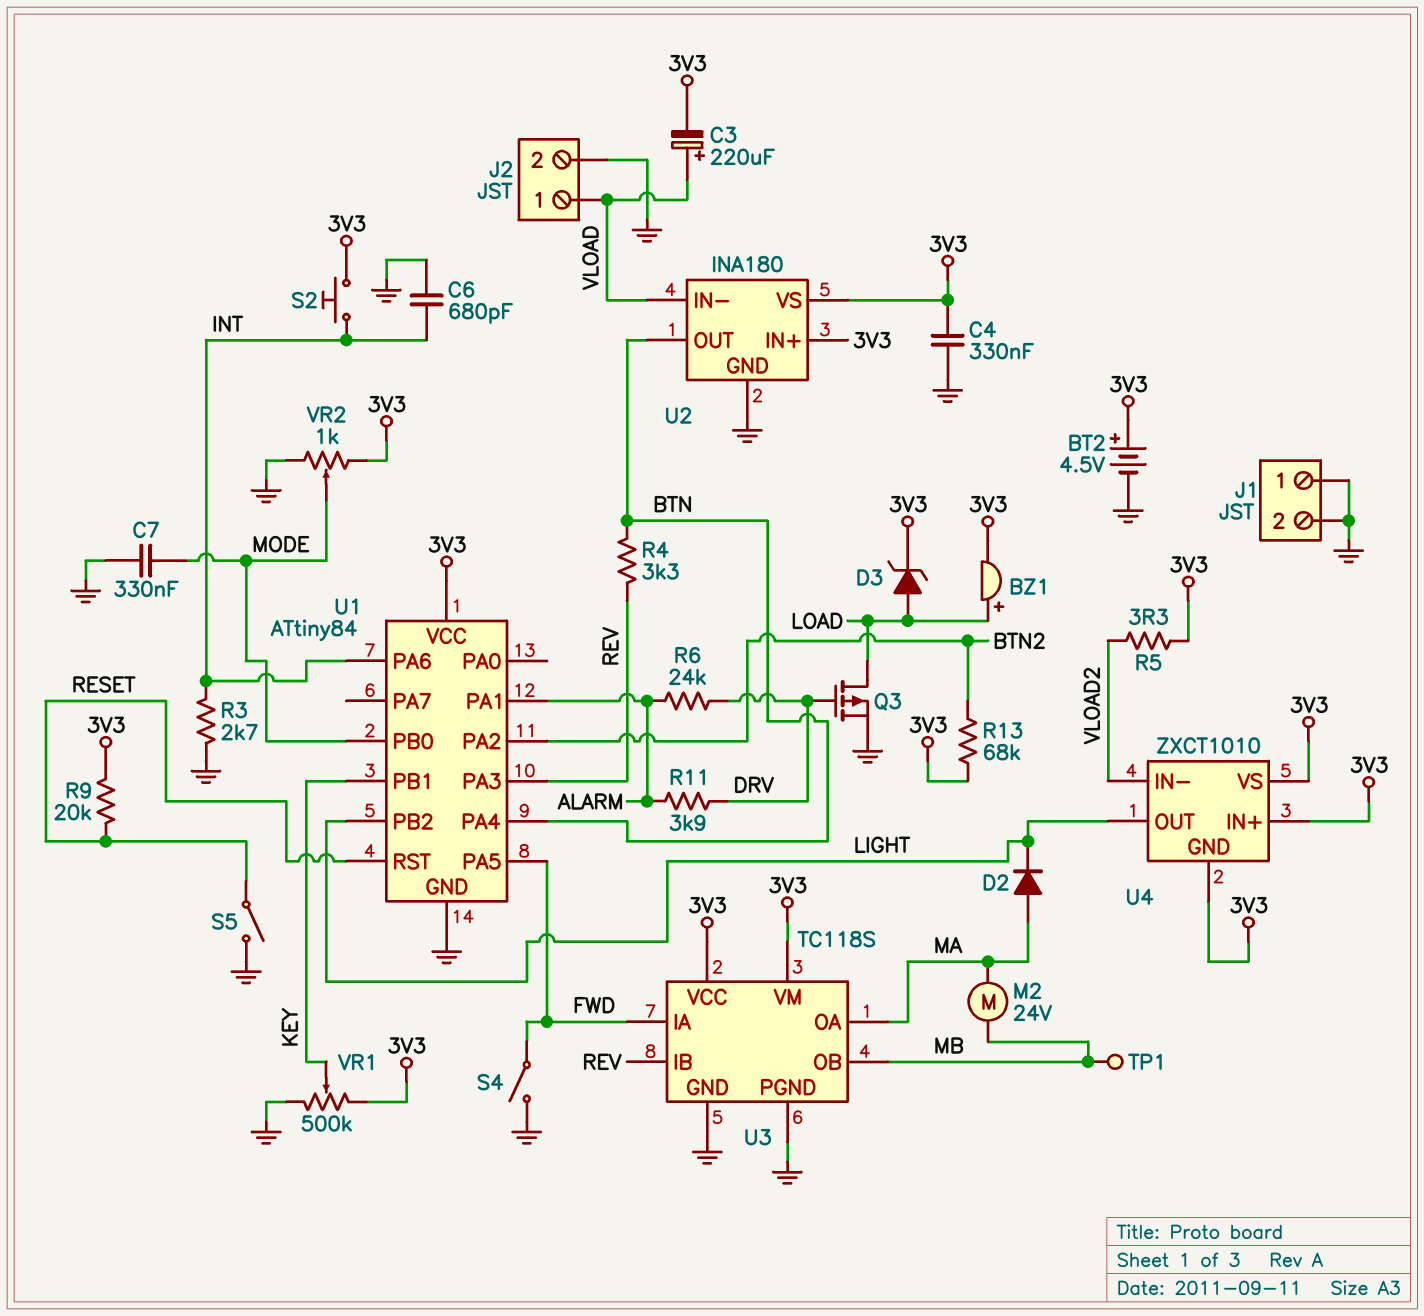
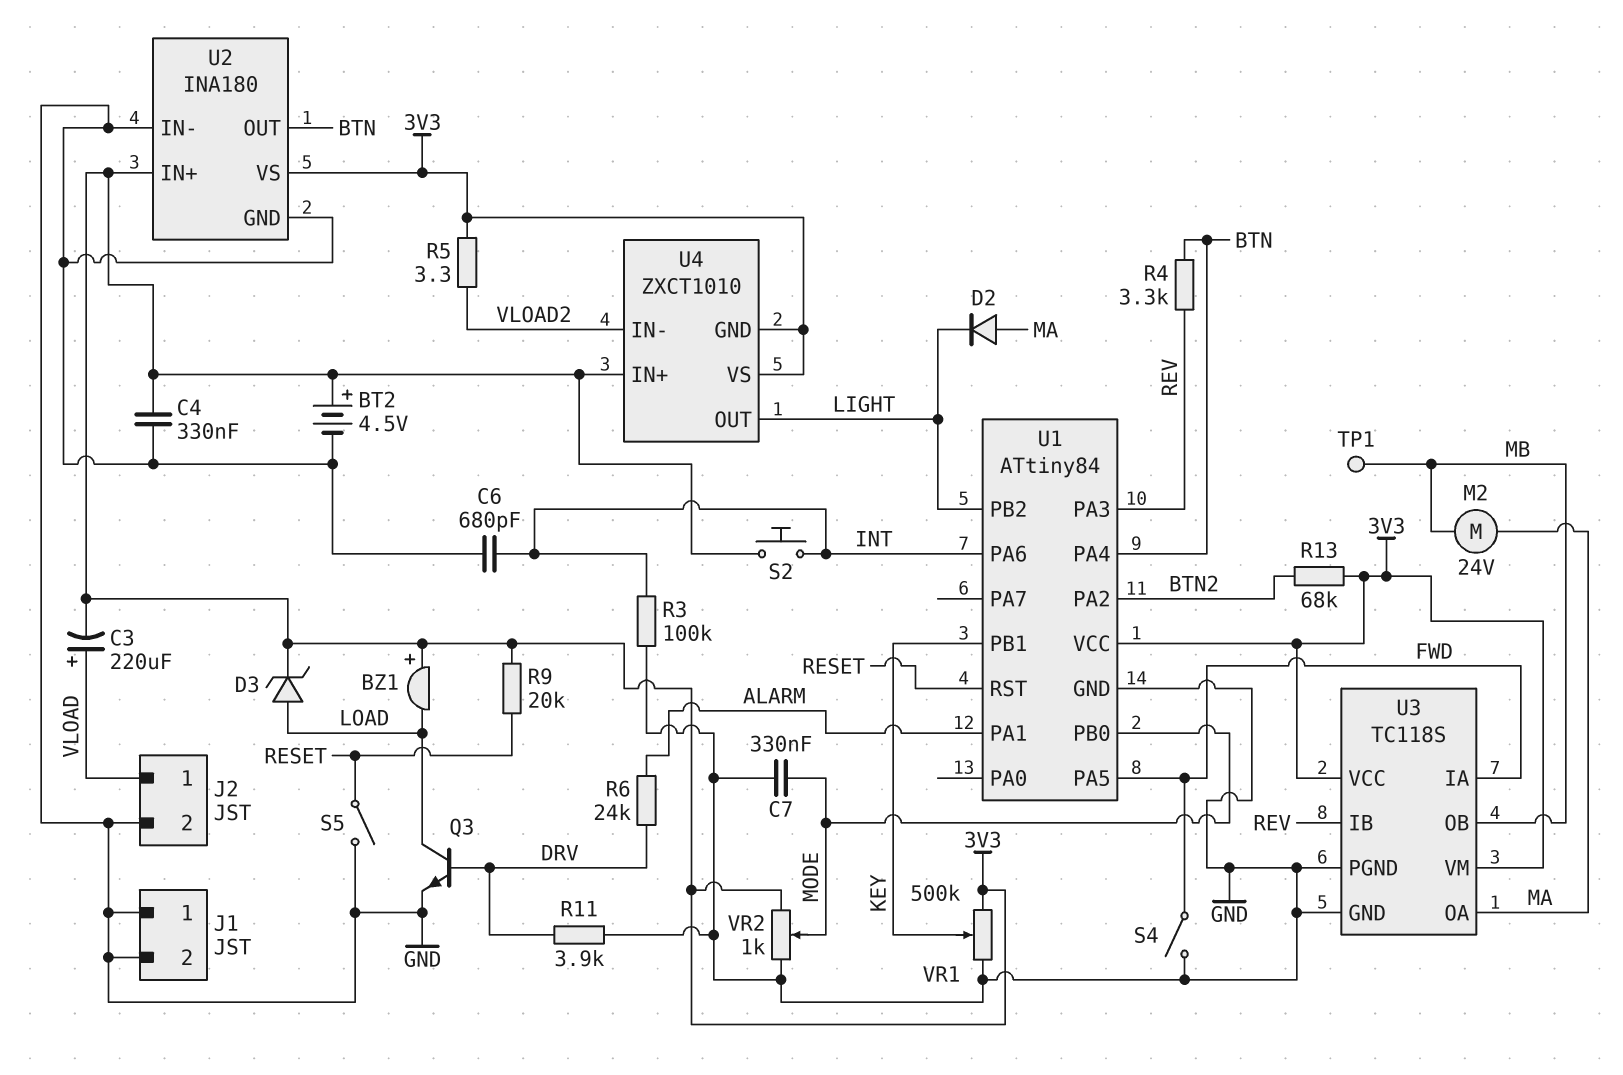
BZ1: buzzer (plus LOAD, minus 3V3) -> buzzer (plus 3V3, minus LOAD)
Q3: PMOS (G DRV, D LOAD, S GND) -> NPN (B DRV, C LOAD, E GND)
R3: 2.7k (GND, INT) -> 100k (GND, INT)
R11: 3.9k (ALARM, DRV) -> 3.9k (DRV, GND)
U2 pin IN-: VLOAD -> GND

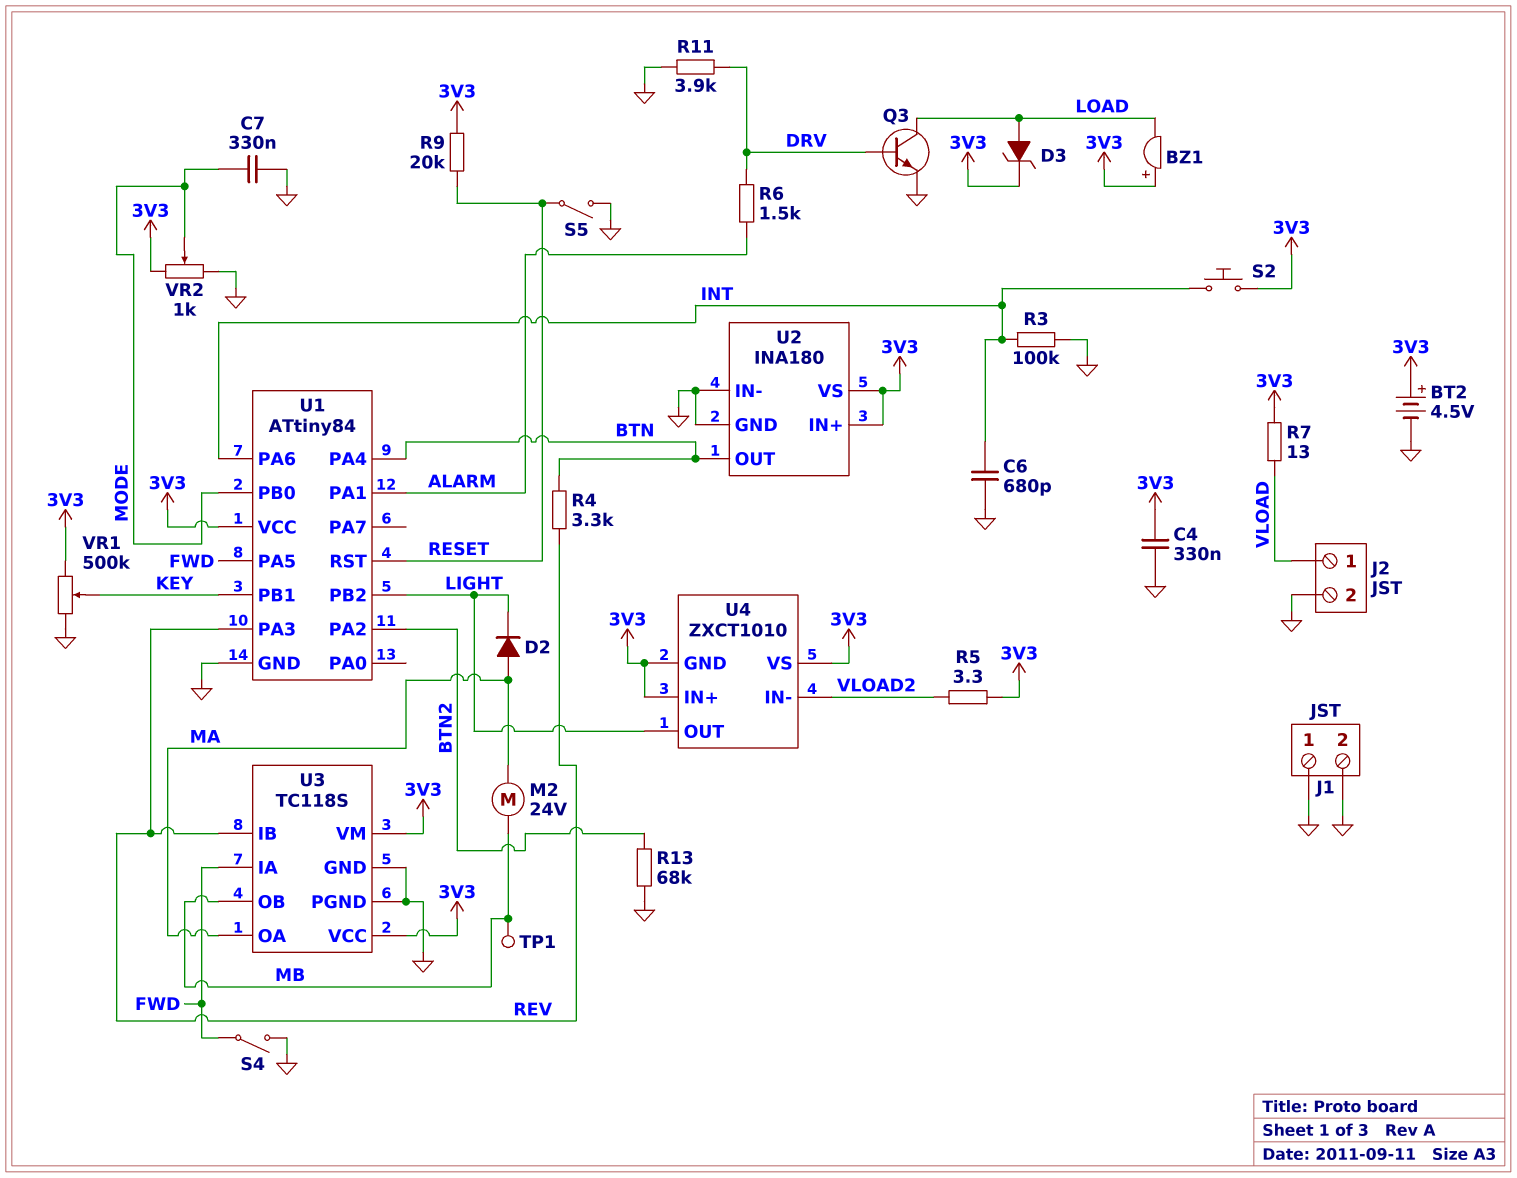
C3: 220uF (plus VLOAD, minus 3V3) -> none
R6: 24k (ALARM, DRV) -> 1.5k (ALARM, DRV)
R7: none -> 13 (3V3, VLOAD)
R13: 68k (3V3, BTN2) -> 68k (BTN2, GND)

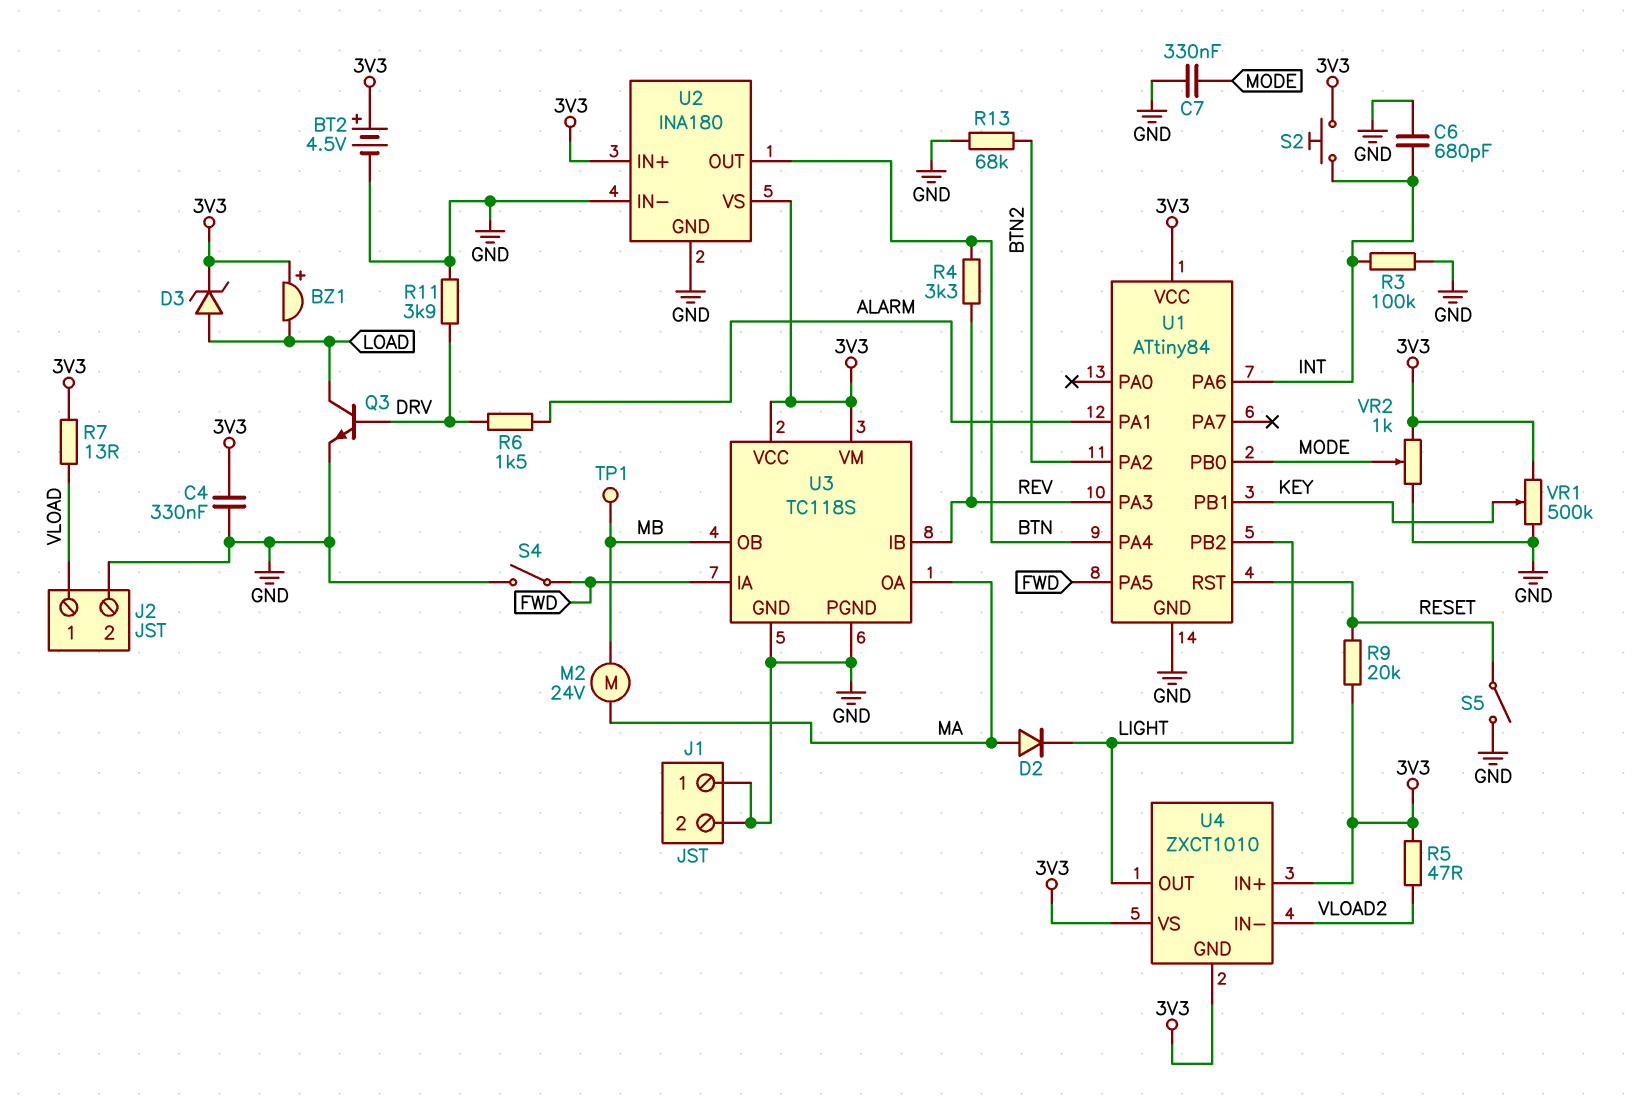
R5: 3.3 (3V3, VLOAD2) -> 47 (3V3, VLOAD2)

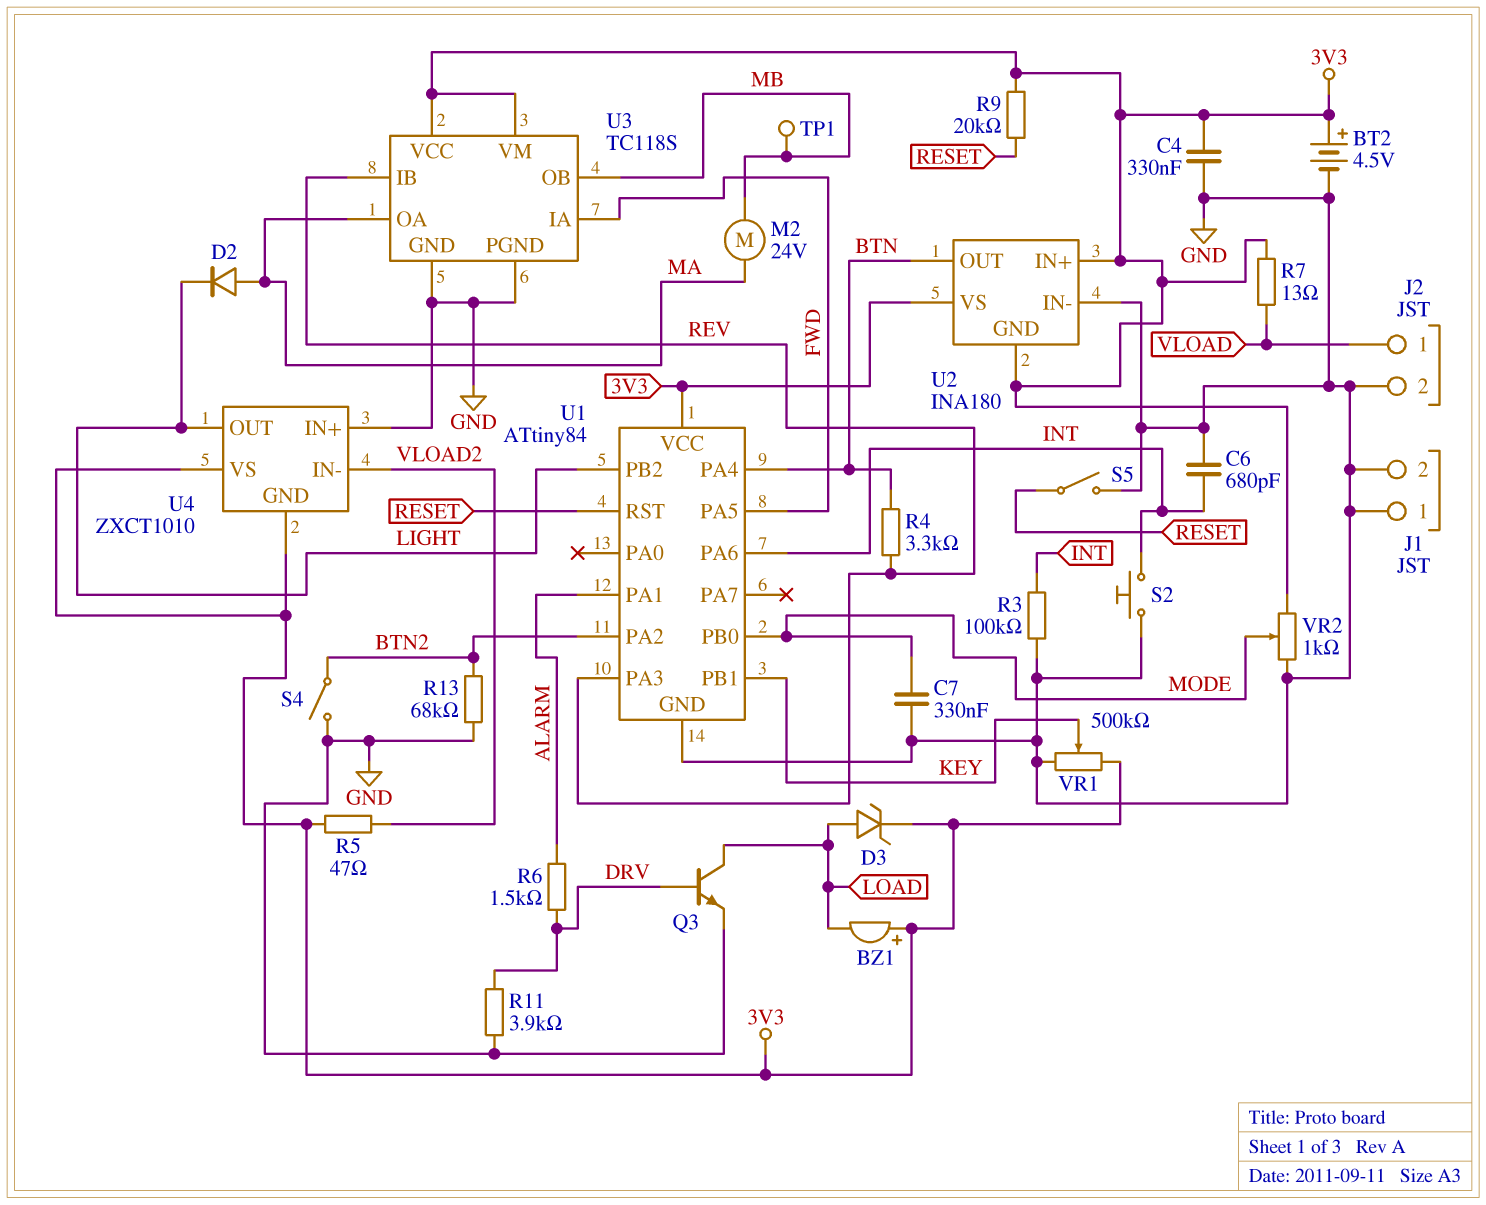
S2: button (3V3, INT) -> button (GND, INT)
S4: switch (FWD, GND) -> switch (BTN2, GND)
U2 pin GND: GND -> 3V3
U4 pin IN+: 3V3 -> GND

